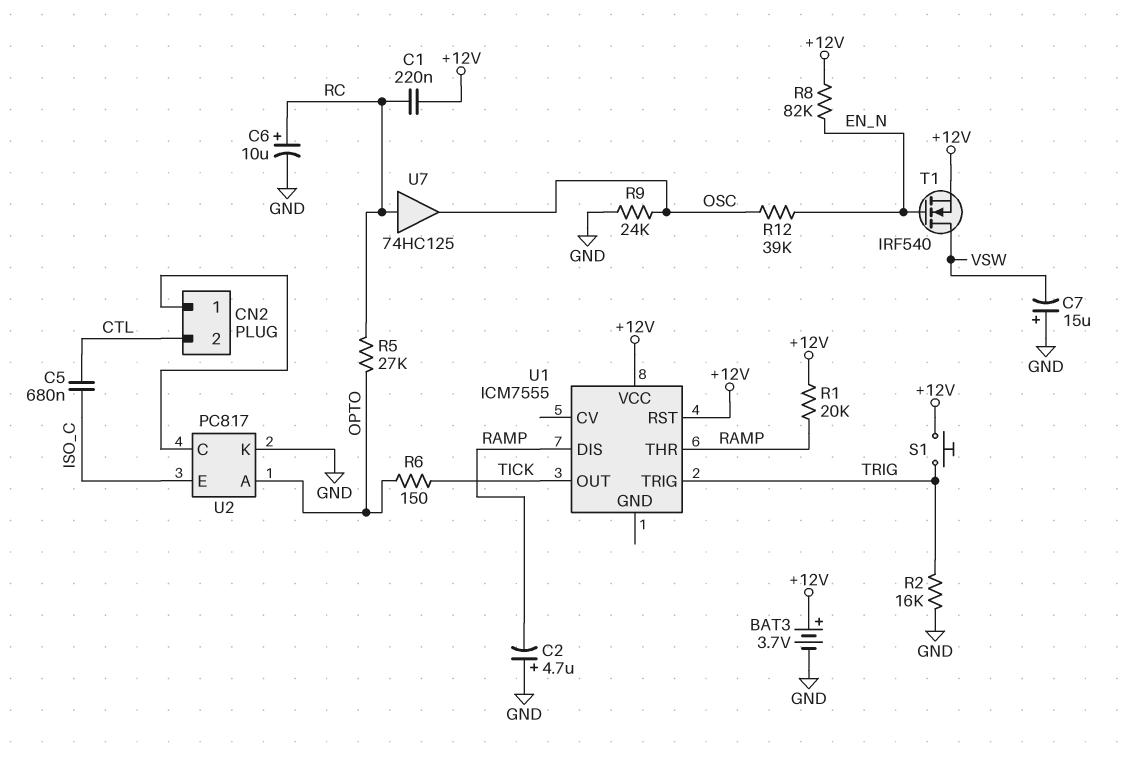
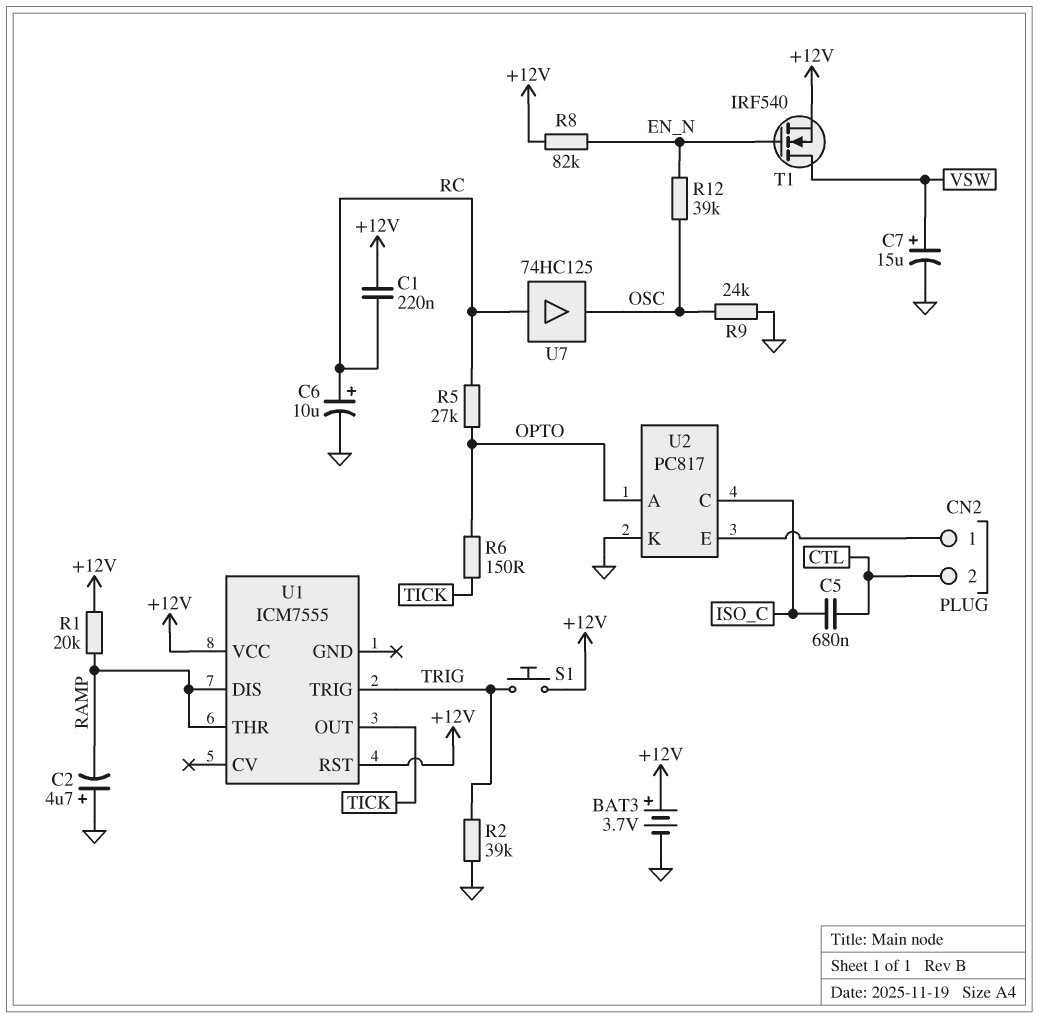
C7: 15uF (plus GND, minus VSW) -> 15uF (plus VSW, minus GND)
R2: 16k (GND, TRIG) -> 39k (GND, TRIG)
U2 pin C: CN2/1 -> ISO_C
U2 pin E: ISO_C -> CN2/1

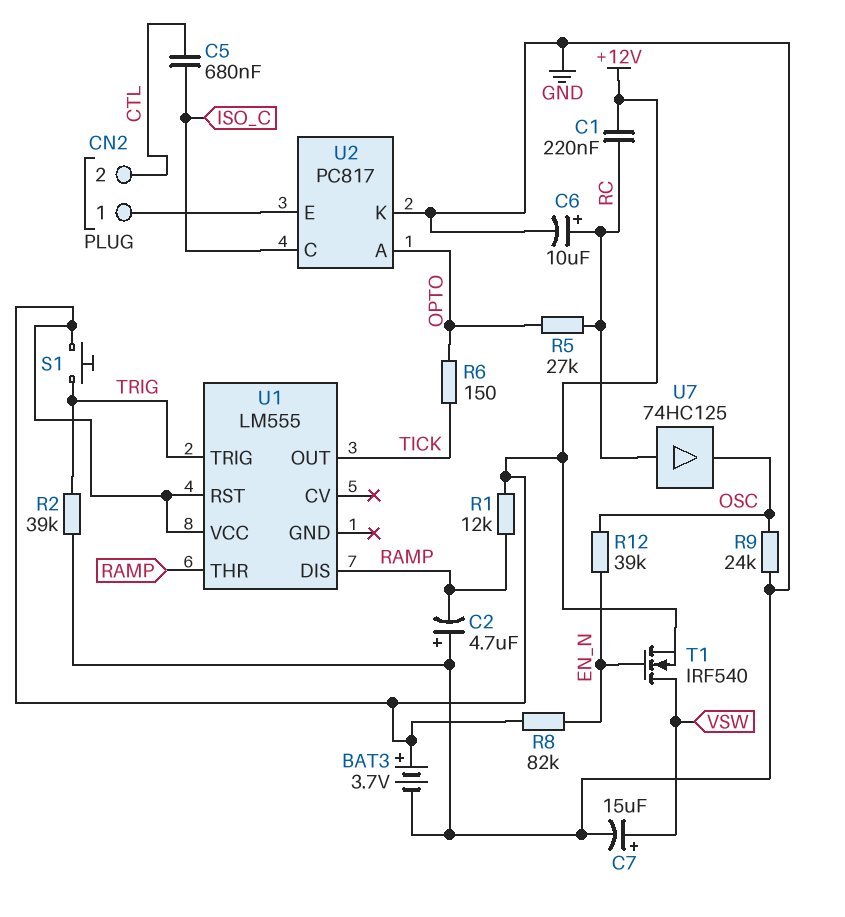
R1: 20k (+12V, RAMP) -> 12k (+12V, RAMP)
U1: ICM7555 -> LM555

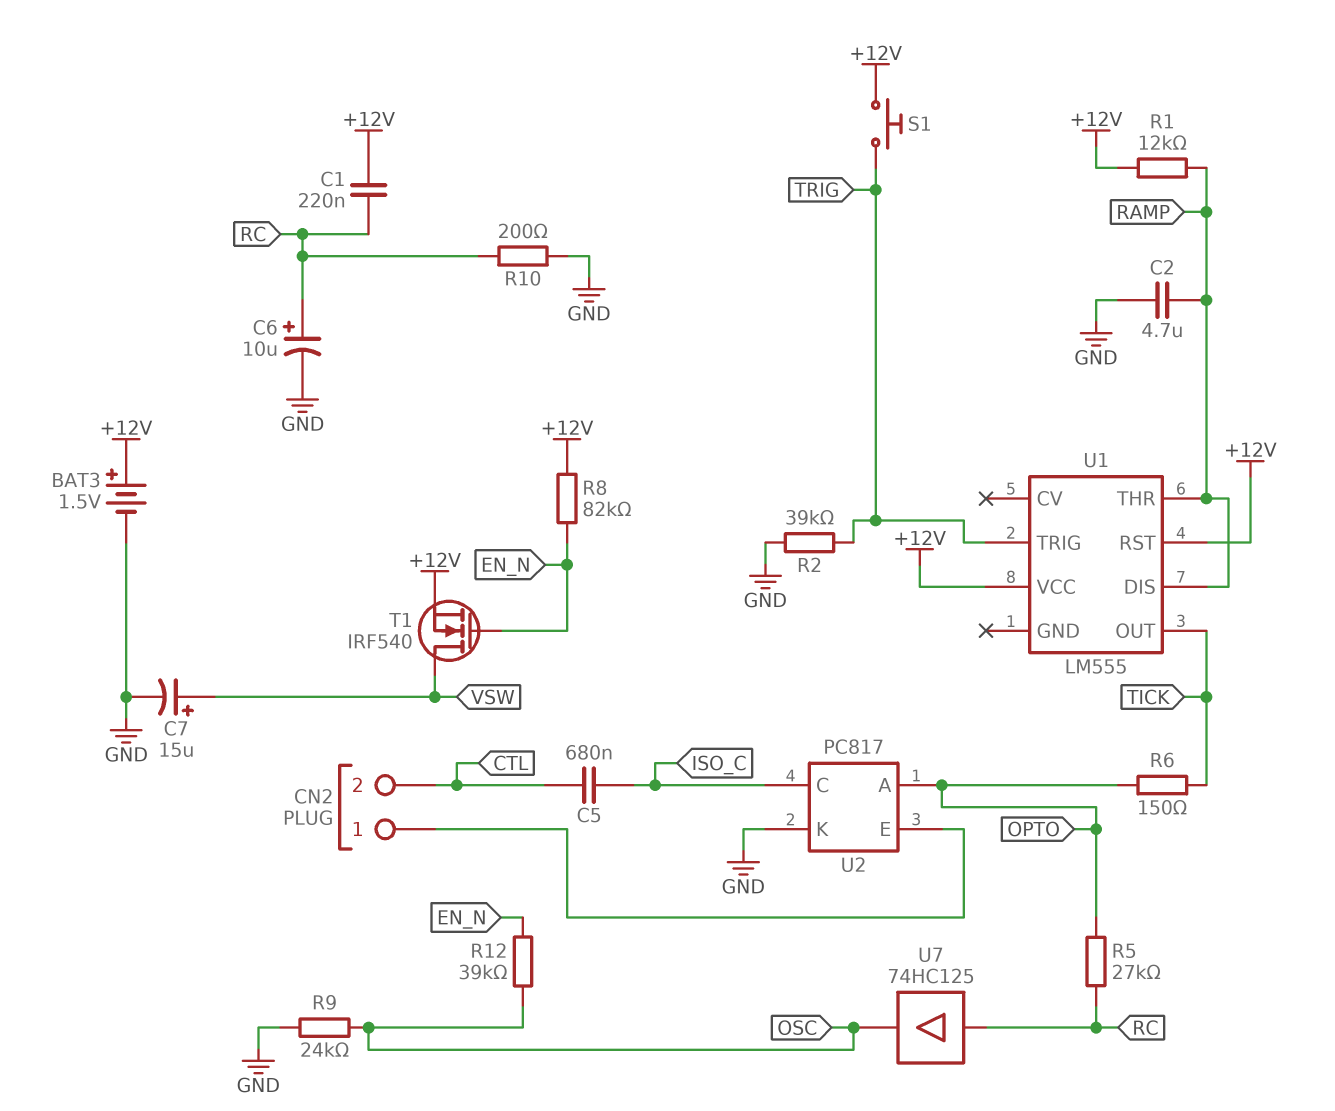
BAT3: 3.7V (plus +12V, minus GND) -> 1.5V (plus +12V, minus GND)
C2: 4.7uF (plus GND, minus RAMP) -> 4.7uF (GND, RAMP)
R10: none -> 200 (GND, RC)

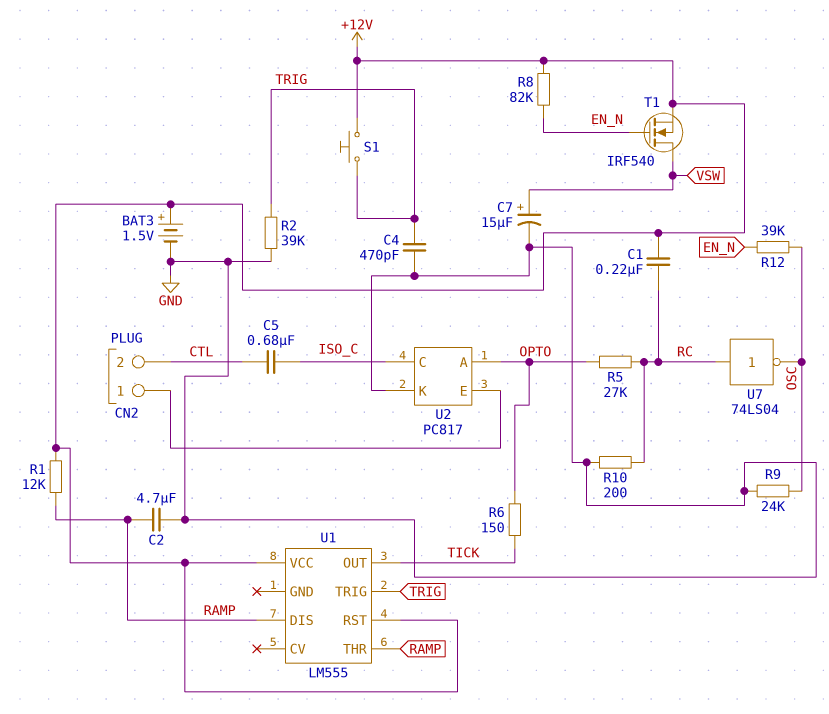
C4: none -> 470pF (GND, TRIG)
C6: 10uF (plus RC, minus GND) -> none
U7: buffer 74HC125 (in RC, out OSC) -> NOT 74LS04 (in RC, out OSC)

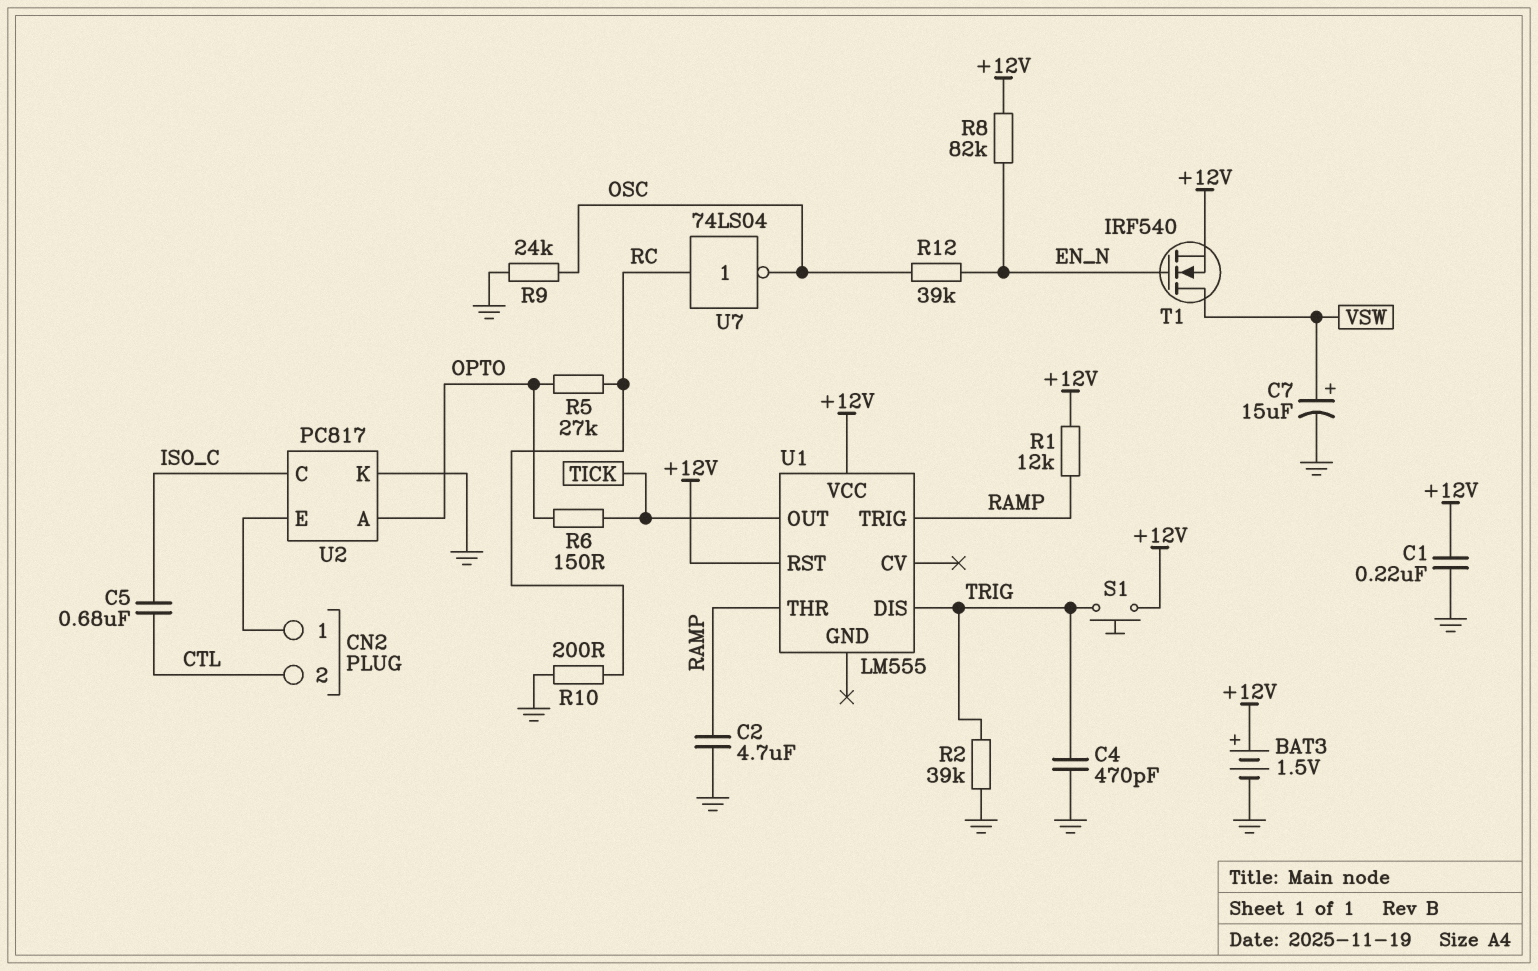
C1: 220nF (+12V, RC) -> 220nF (+12V, GND)
U1 pin DIS: RAMP -> TRIG
U1 pin TRIG: TRIG -> RAMP

